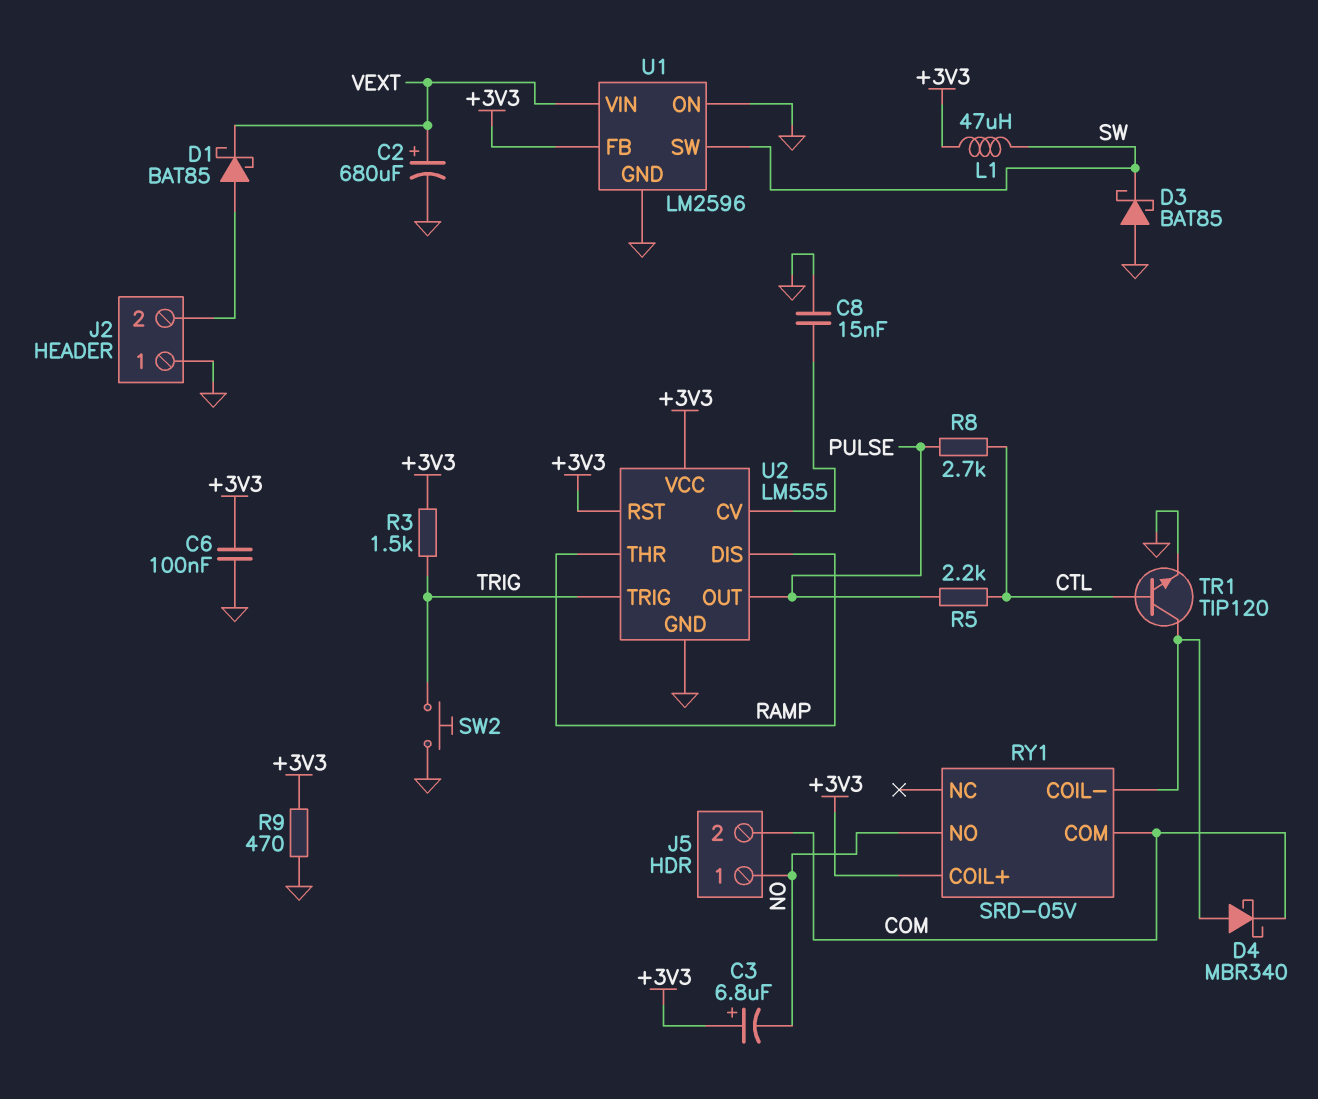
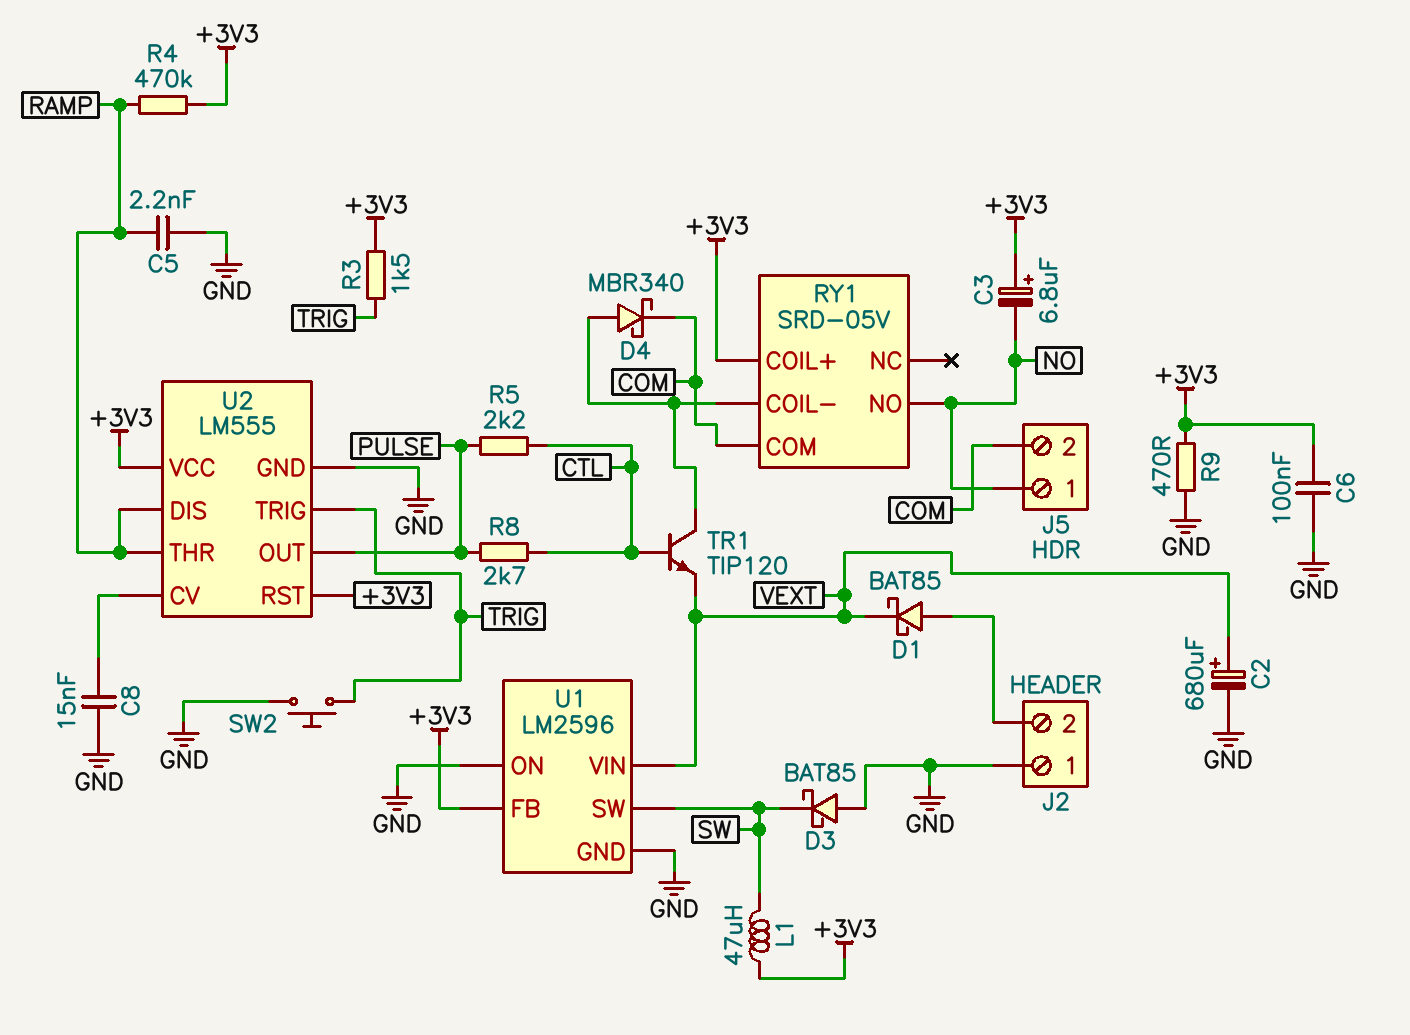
C5: none -> 2.2nF (GND, RAMP)
R4: none -> 470k (+3V3, RAMP)
TR1: NPN TIP120 (B CTL, C RY1/COIL-, E GND) -> NPN TIP120 (B CTL, C RY1/COIL-, E VEXT)

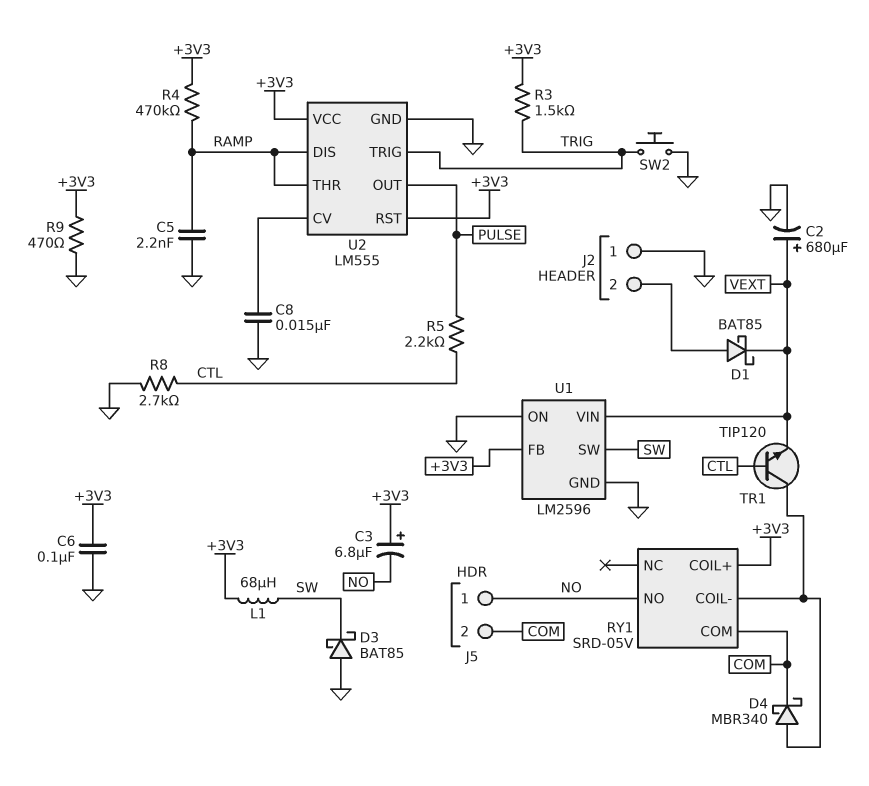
L1: 47uH (+3V3, SW) -> 68uH (+3V3, SW)
R8: 2.7k (CTL, PULSE) -> 2.7k (CTL, GND)

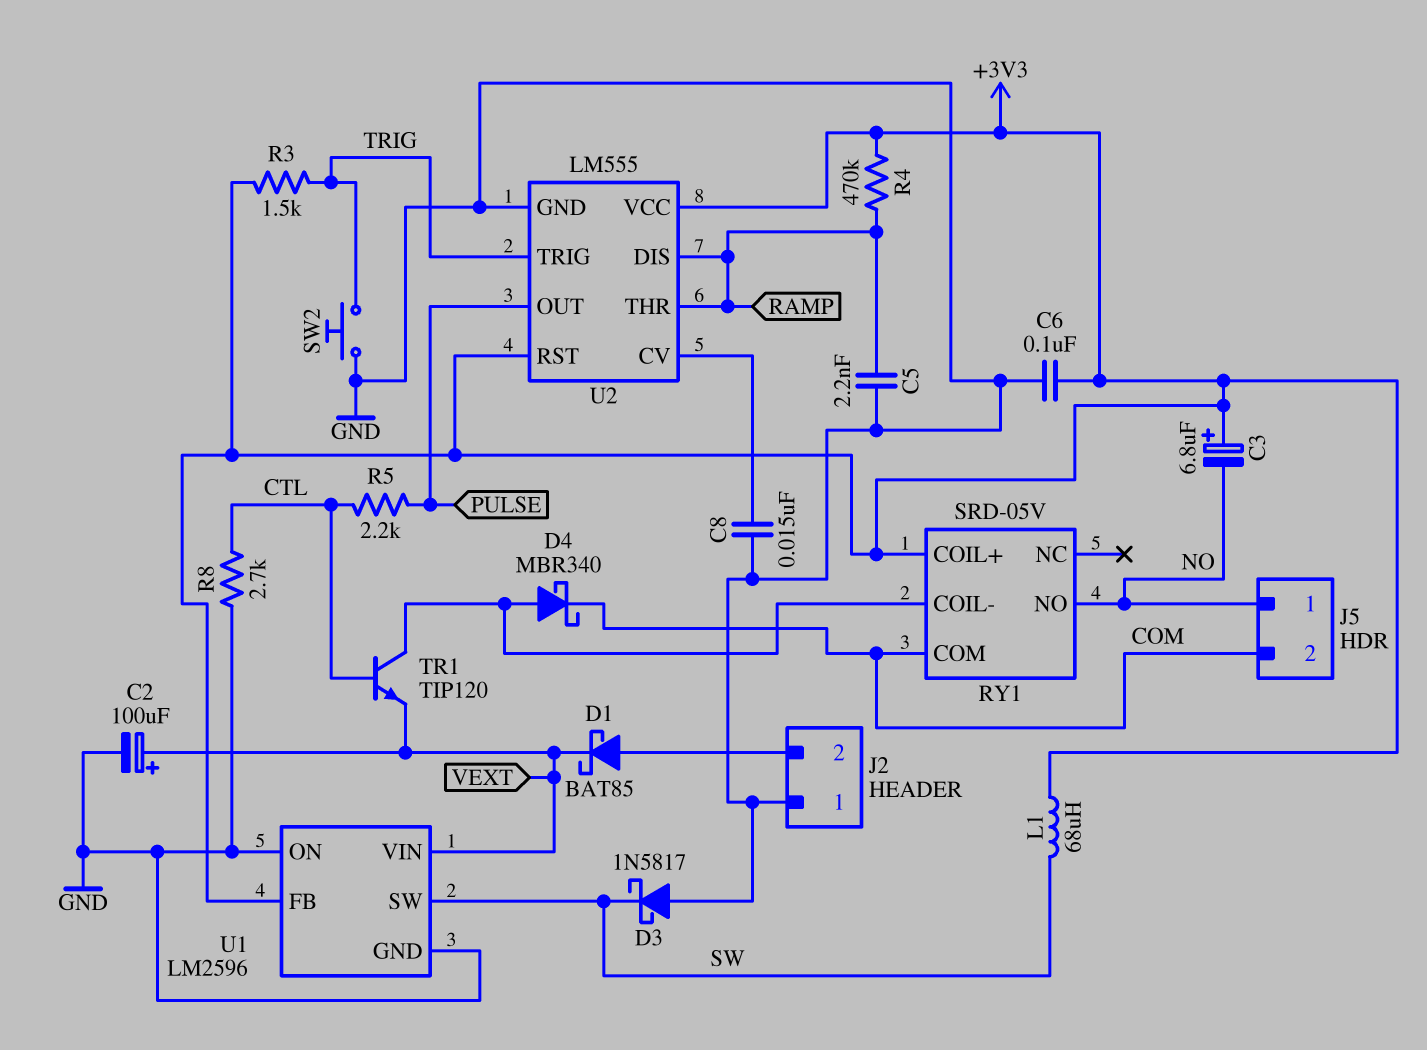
C2: 680uF (plus VEXT, minus GND) -> 100uF (plus VEXT, minus GND)
D3: schottky BAT85 (A GND, K SW) -> schottky 1N5817 (A GND, K SW)
R9: 470 (+3V3, GND) -> none

